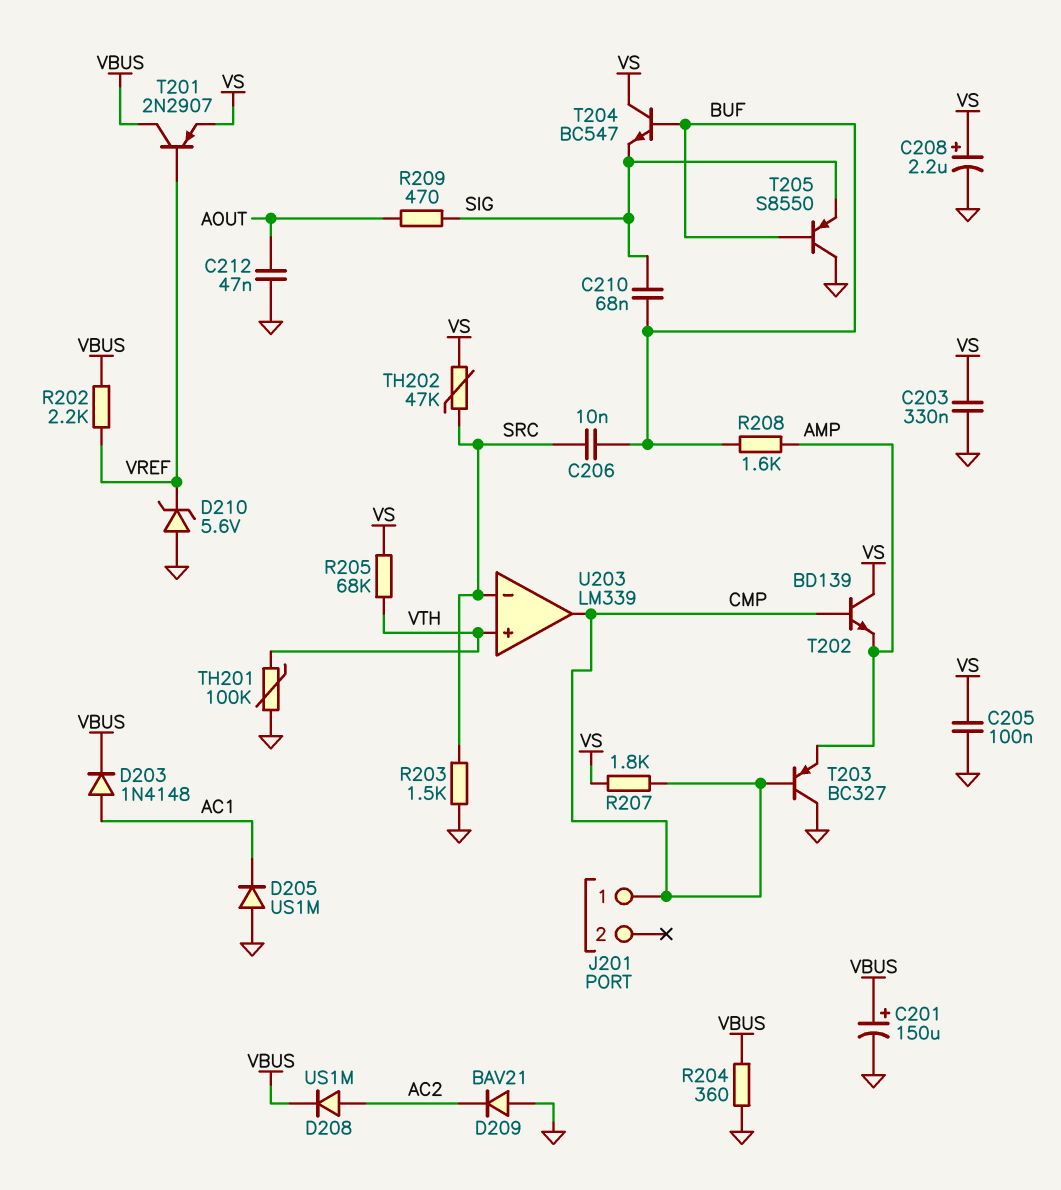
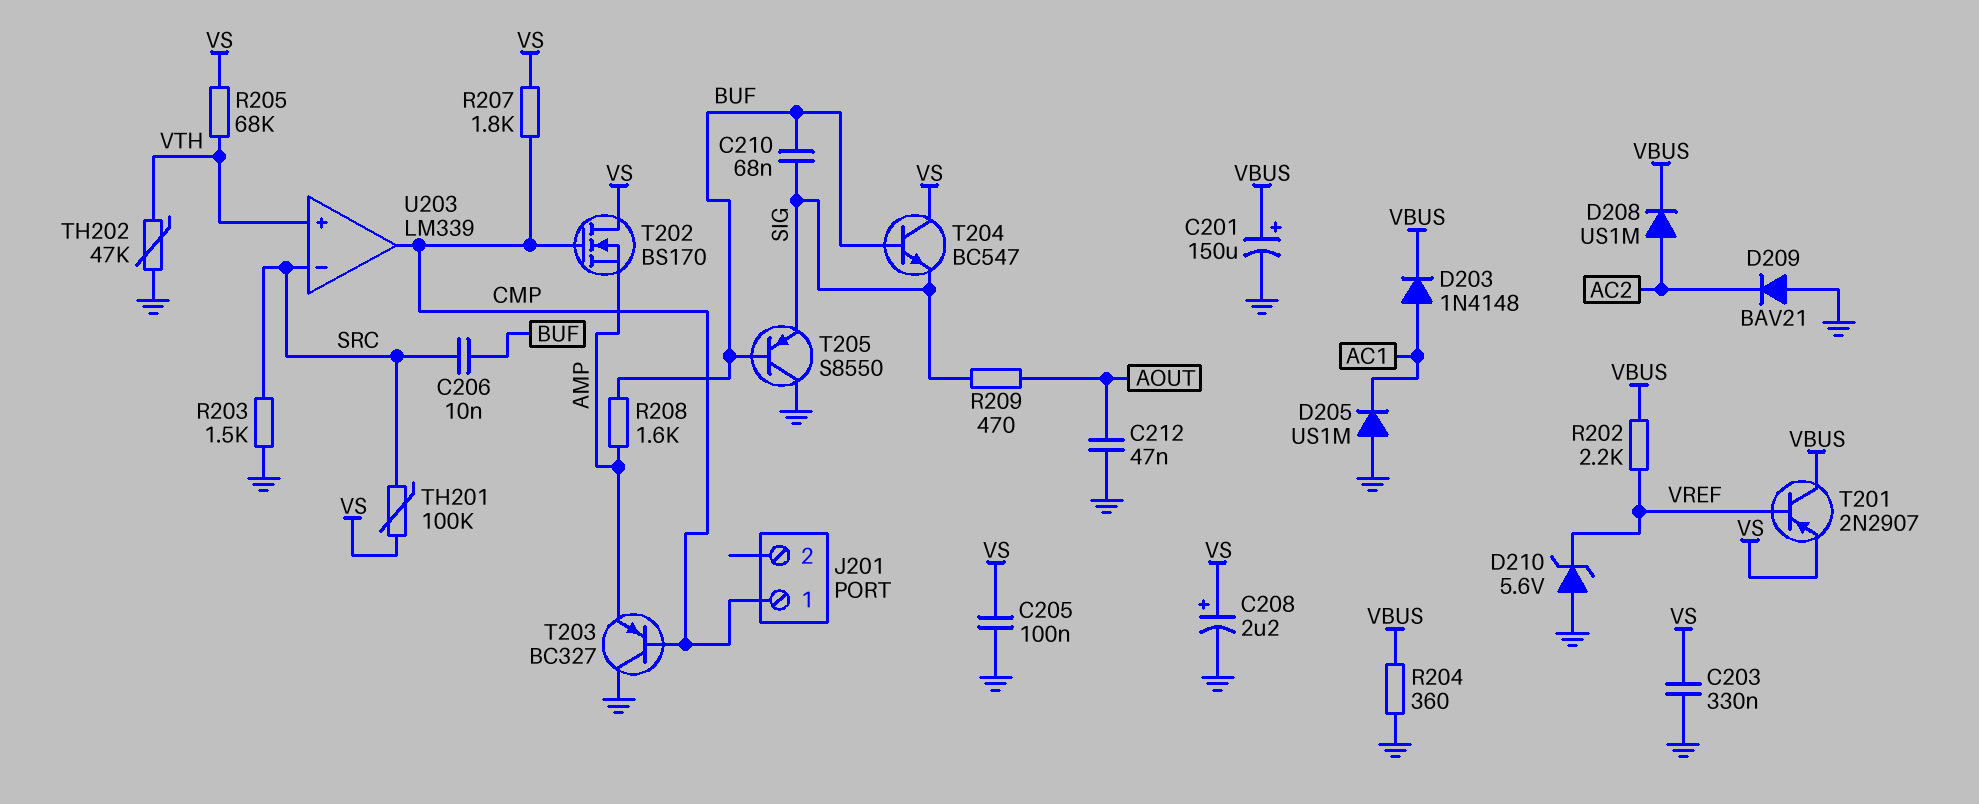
T202: NPN BD139 (B CMP, C VS, E AMP) -> NMOS BS170 (G CMP, D VS, S AMP)
TH201: 100k (GND, VTH) -> 100k (SRC, VS)
TH202: 47k (SRC, VS) -> 47k (GND, VTH)

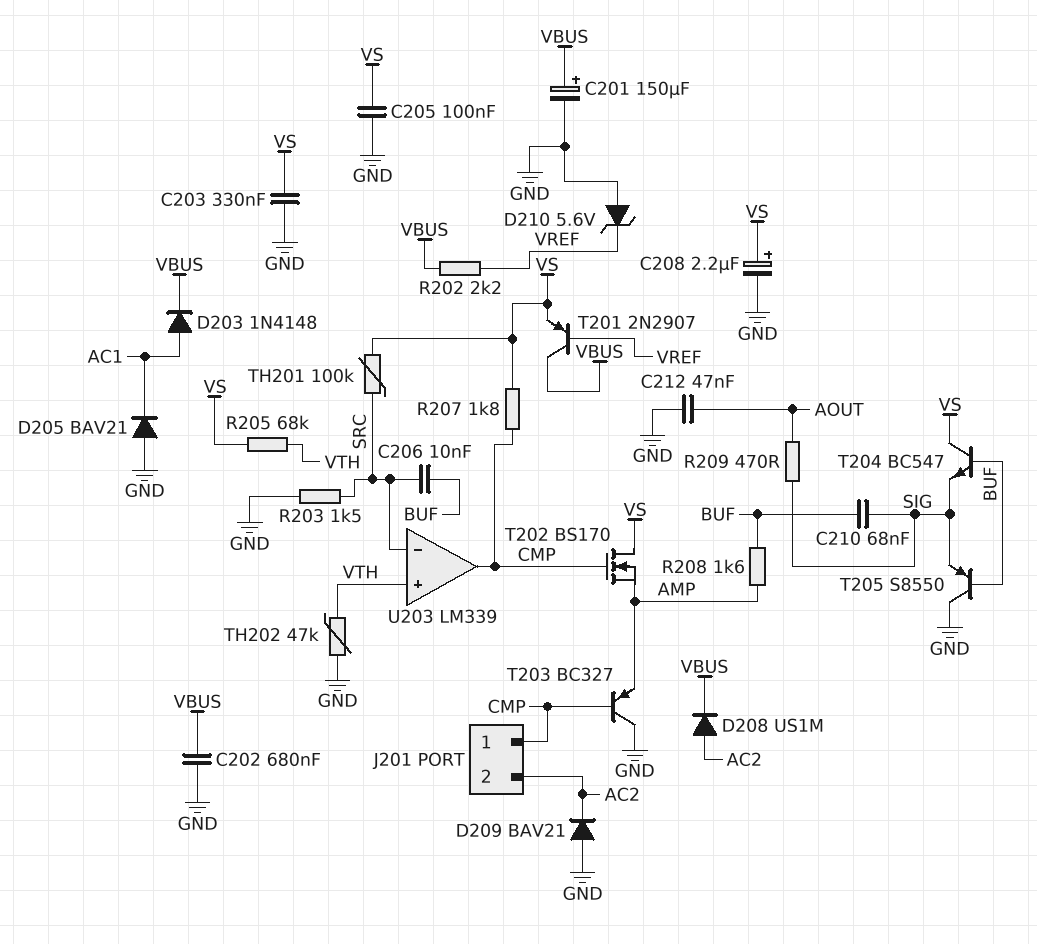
C202: none -> 680nF (GND, VBUS)
D205: diode US1M (A GND, K AC1) -> diode BAV21 (A GND, K AC1)
J201 pin 2: none -> AC2
R204: 360 (GND, VBUS) -> none

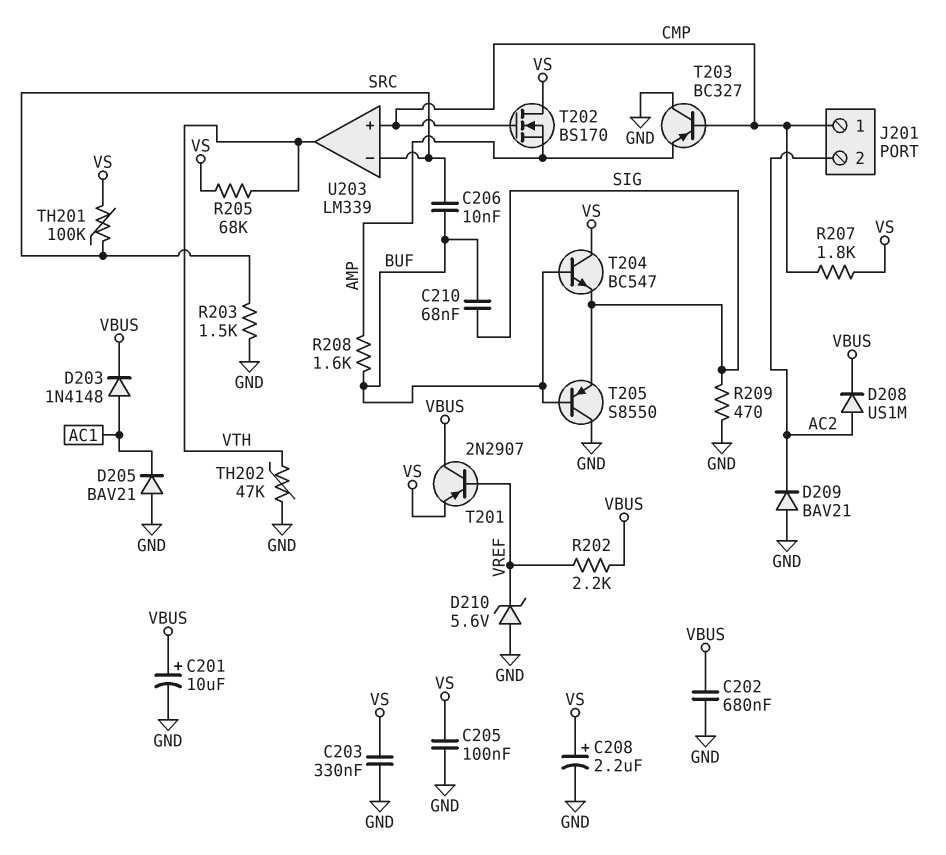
C201: 150uF (plus VBUS, minus GND) -> 10uF (plus VBUS, minus GND)
C212: 47nF (AOUT, GND) -> none
R209: 470 (AOUT, SIG) -> 470 (GND, SIG)
U203 pin in+: VTH -> CMP
U203 pin out: CMP -> VTH

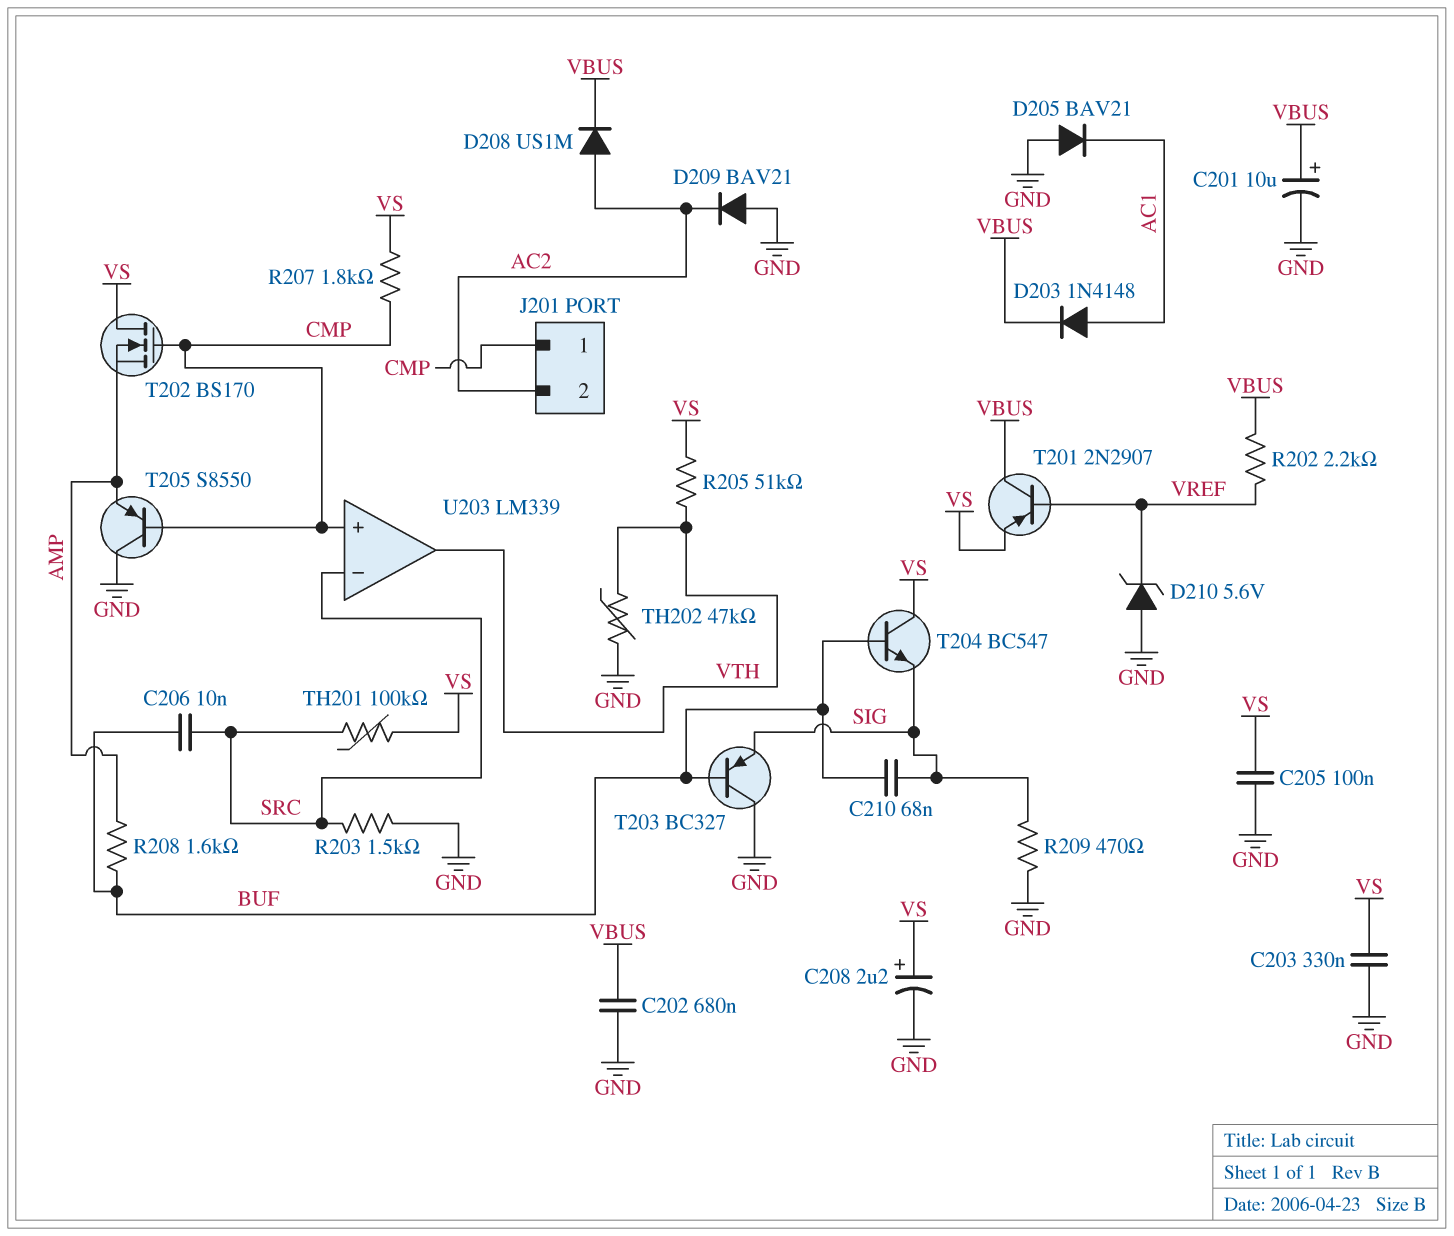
R205: 68k (VS, VTH) -> 51k (VS, VTH)
T203: PNP BC327 (B CMP, C GND, E AMP) -> PNP BC327 (B BUF, C GND, E SIG)
T205: PNP S8550 (B BUF, C GND, E SIG) -> PNP S8550 (B CMP, C GND, E AMP)

